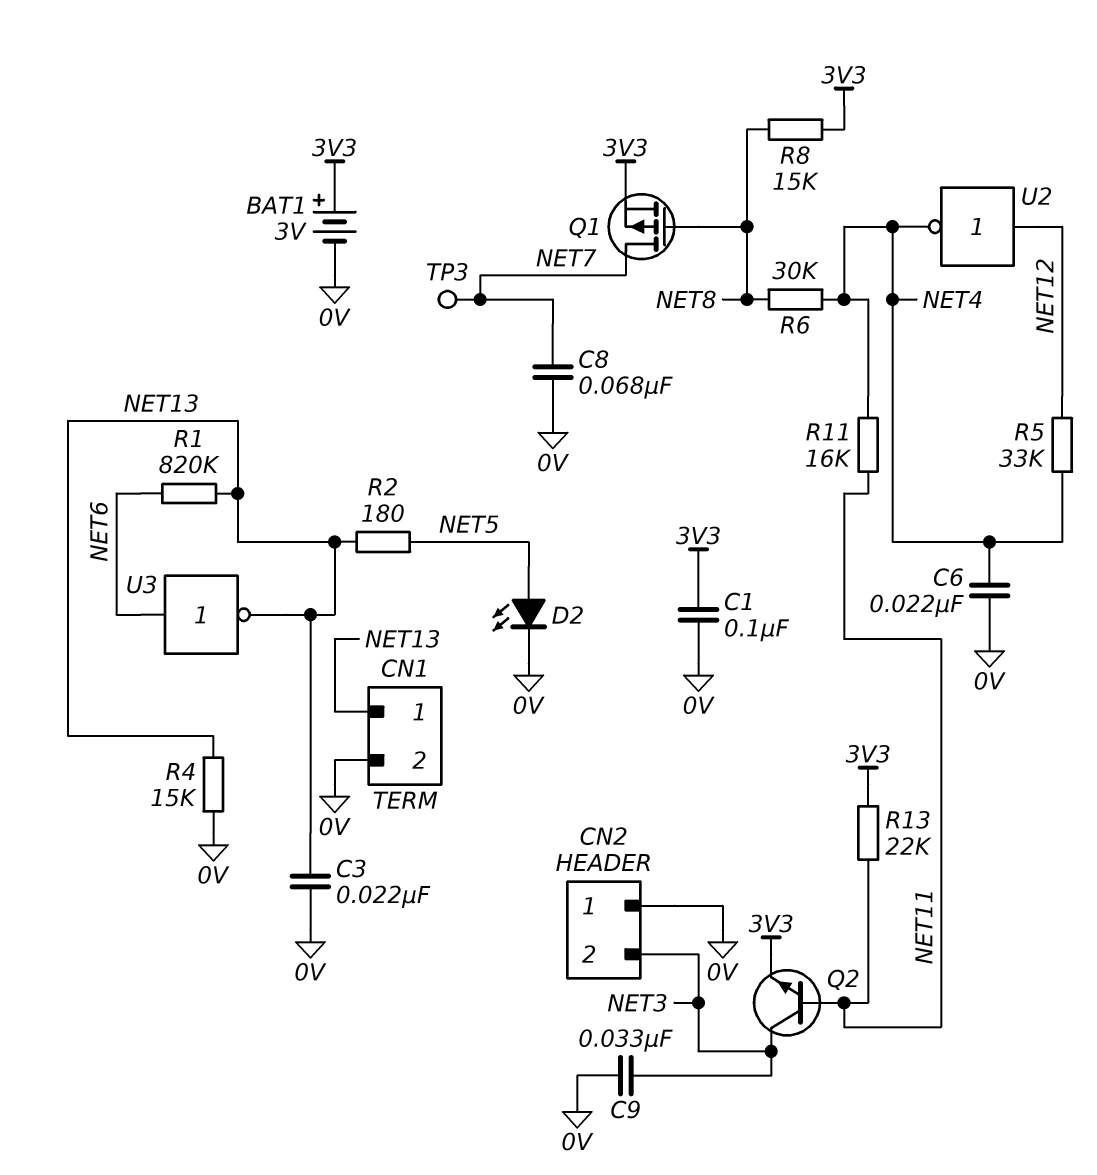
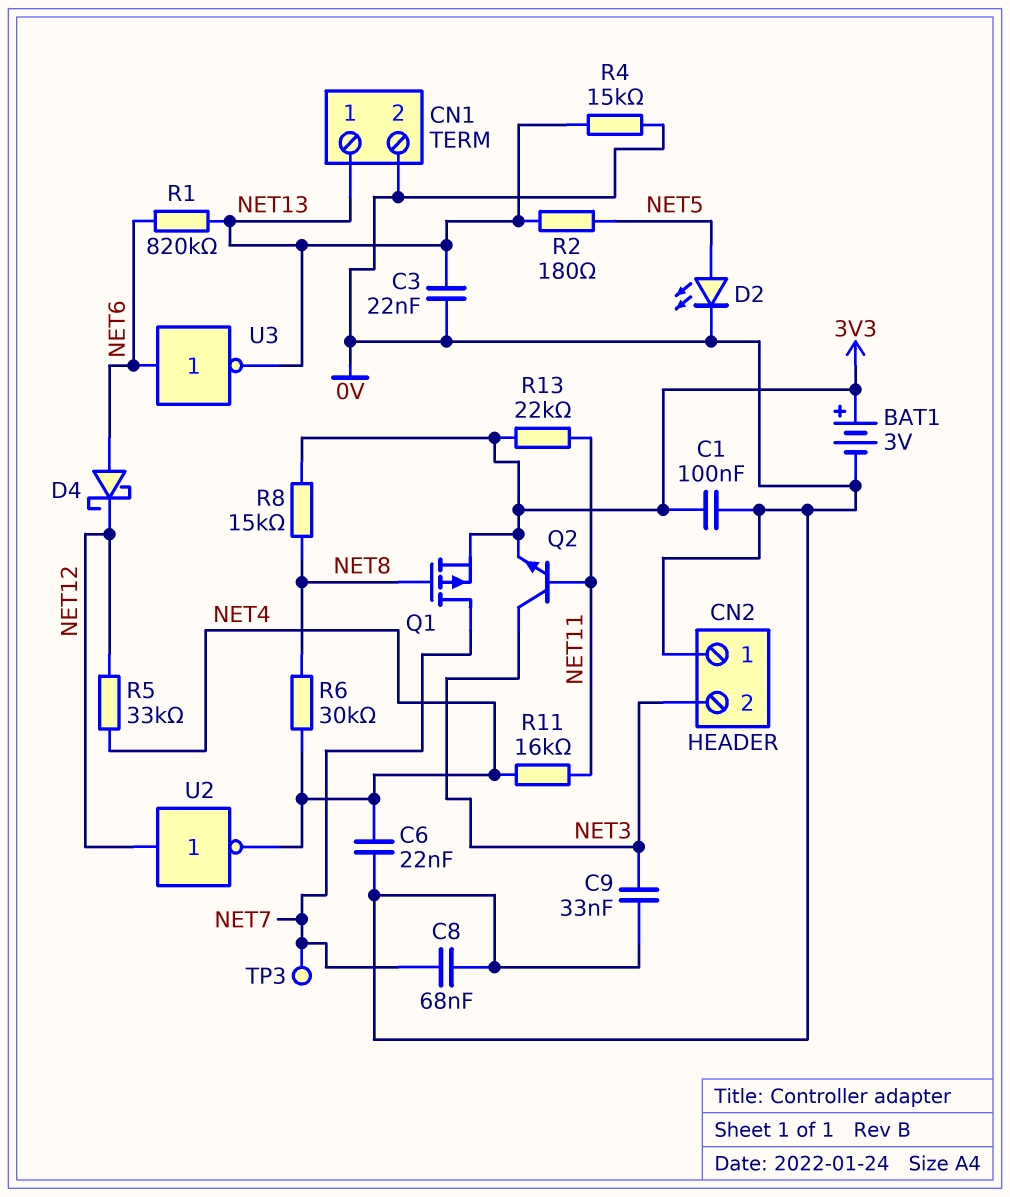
D4: none -> schottky (A NET6, K NET12)

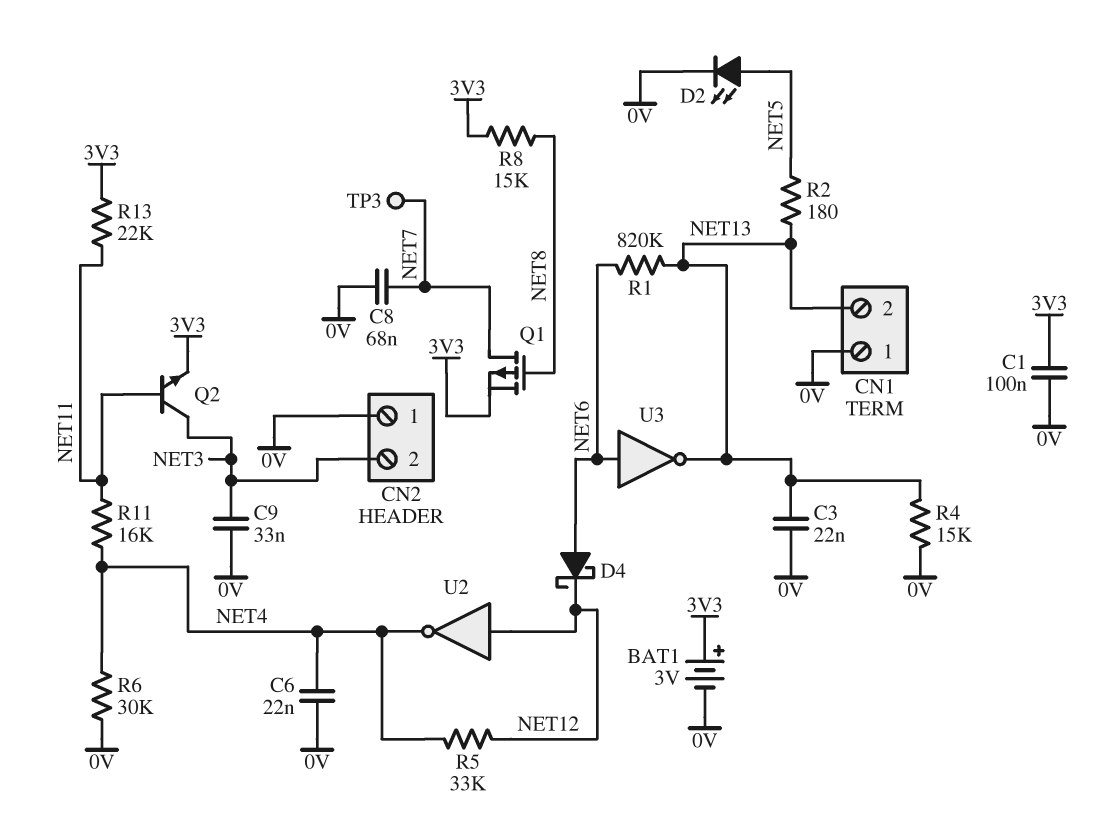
CN1 pin 1: NET13 -> 0V
CN1 pin 2: 0V -> NET13
R6: 30k (NET4, NET8) -> 30k (0V, NET4)

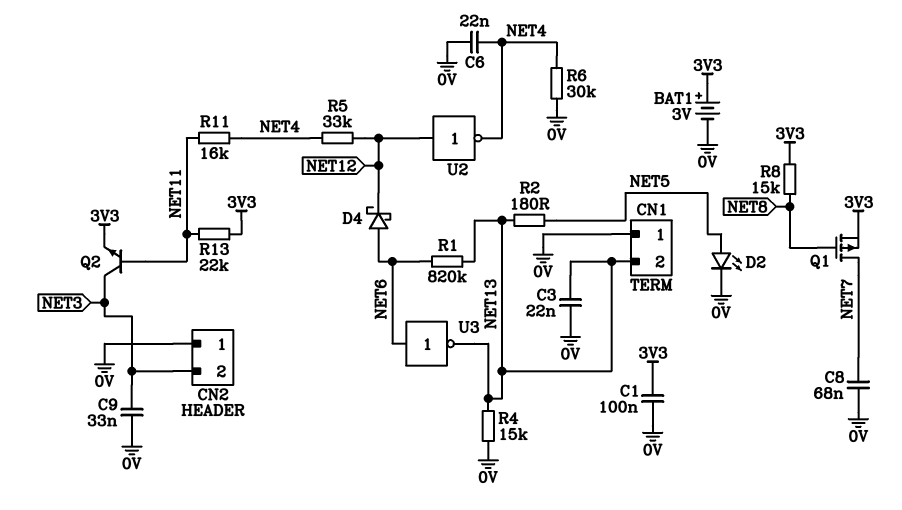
TP3: test point (NET7) -> none

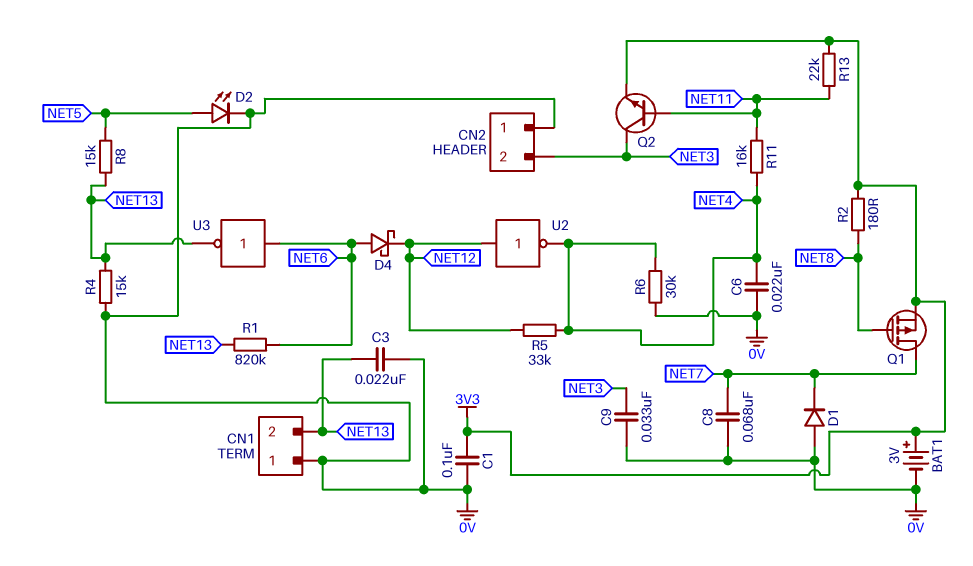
D1: none -> diode (A 0V, K NET7)
R2: 180 (NET5, NET13) -> 180 (3V3, NET8)
R8: 15k (3V3, NET8) -> 15k (NET5, NET13)

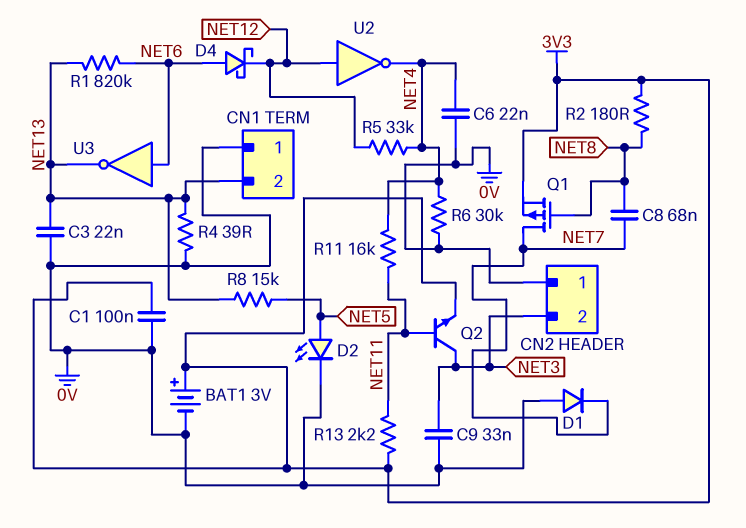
C8: 68nF (0V, NET7) -> 68nF (NET7, NET8)
R4: 15k (0V, NET13) -> 39 (0V, NET13)
R13: 22k (3V3, NET11) -> 2.2k (3V3, NET11)

